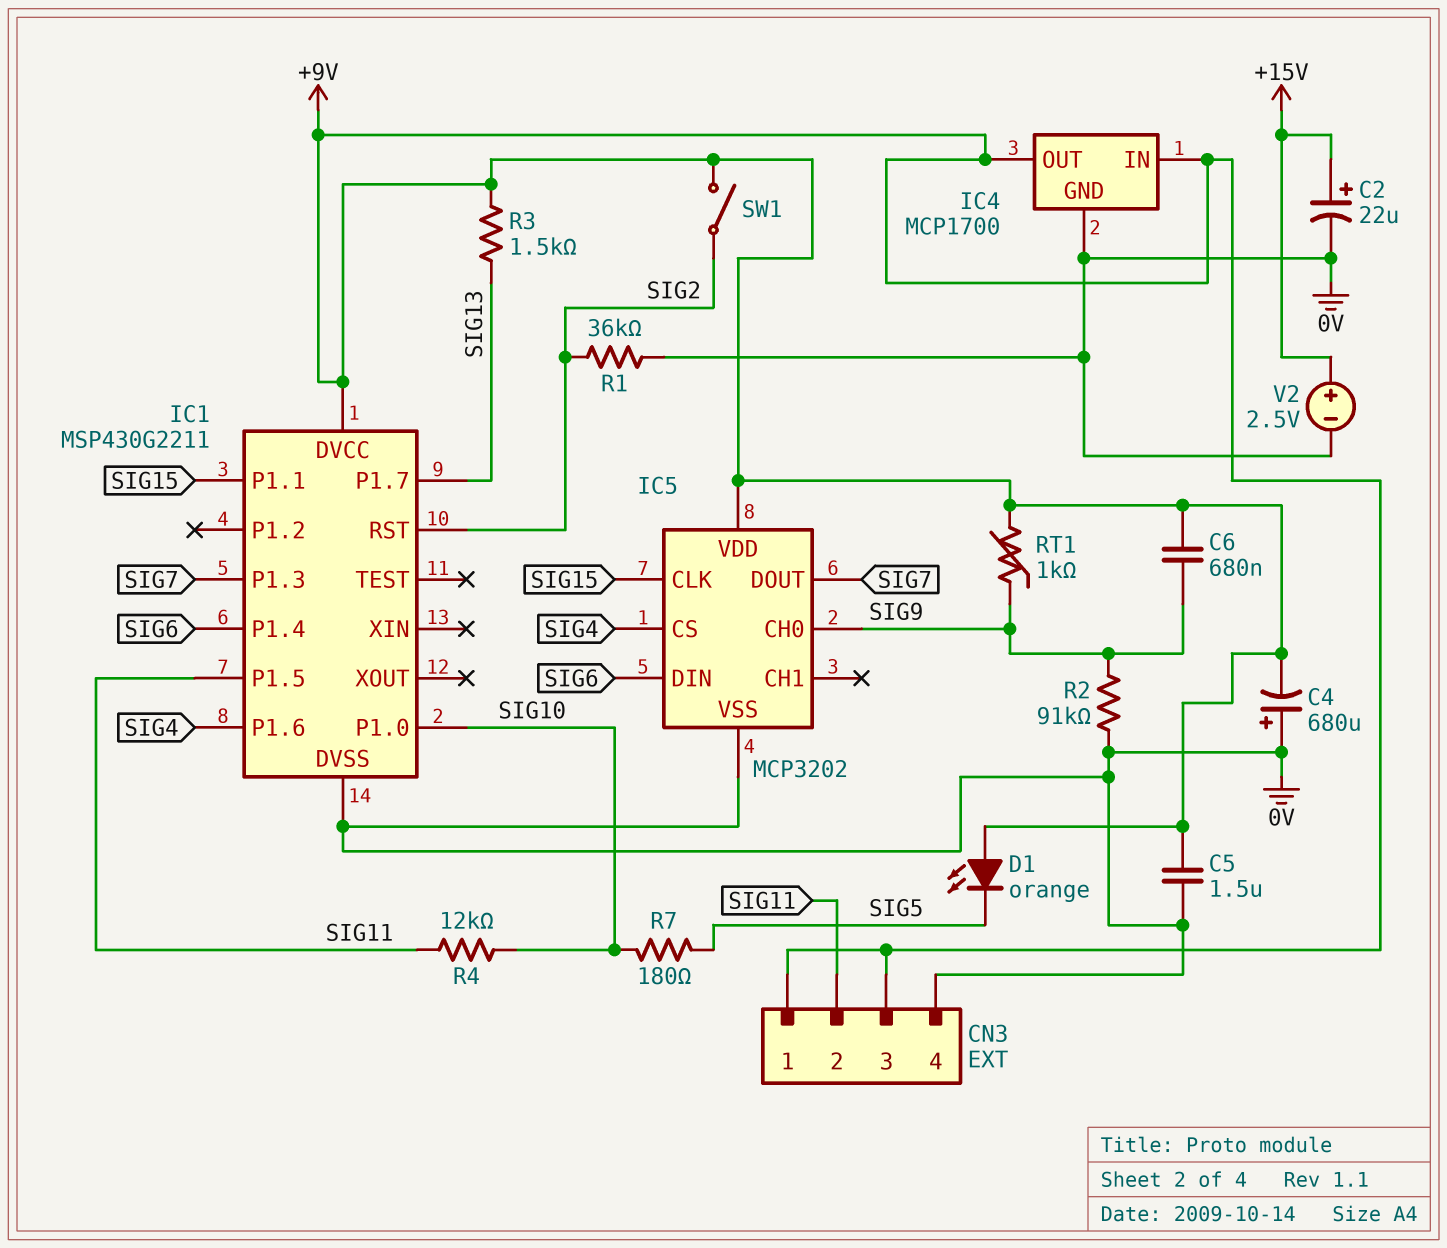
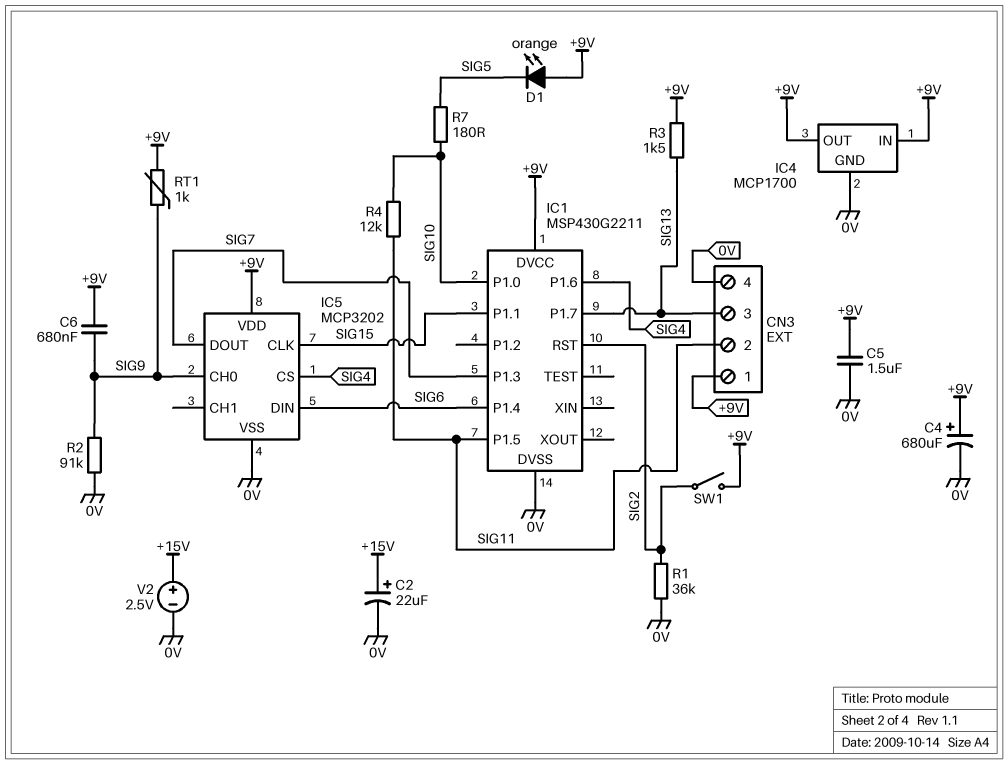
C4: 680uF (plus 0V, minus +9V) -> 680uF (plus +9V, minus 0V)
CN3 pin 3: +9V -> SIG13

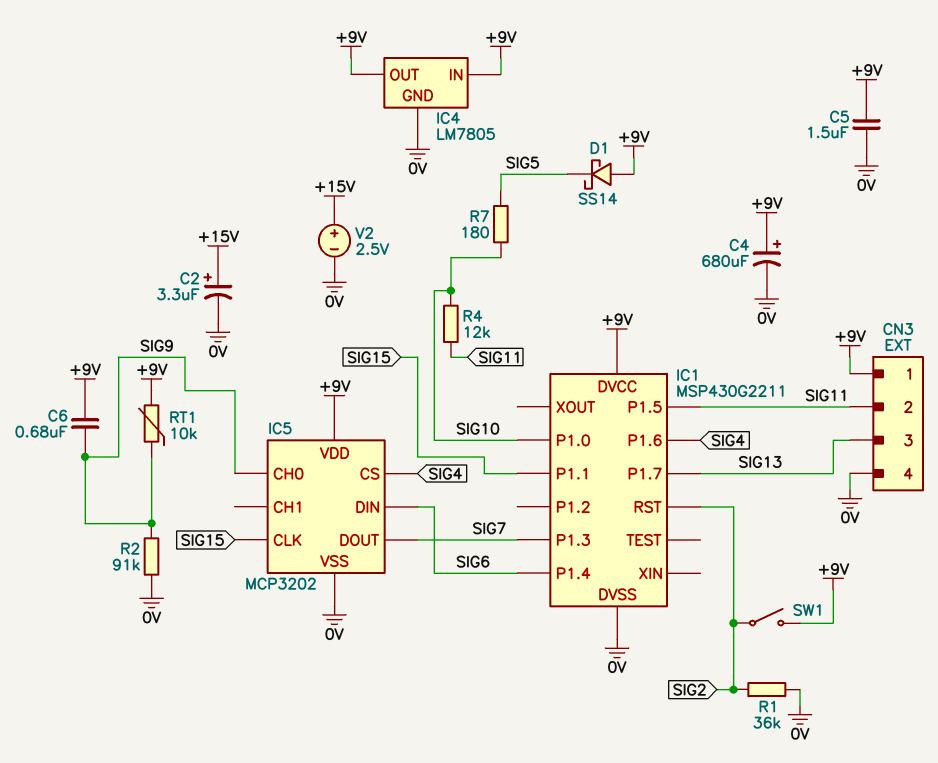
C2: 22uF (plus +15V, minus 0V) -> 3.3uF (plus +15V, minus 0V)
D1: LED orange (A +9V, K SIG5) -> schottky SS14 (A +9V, K SIG5)
IC4: MCP1700 -> LM7805
R3: 1.5k (+9V, SIG13) -> none
RT1: 1k (+9V, SIG9) -> 10k (+9V, SIG9)

